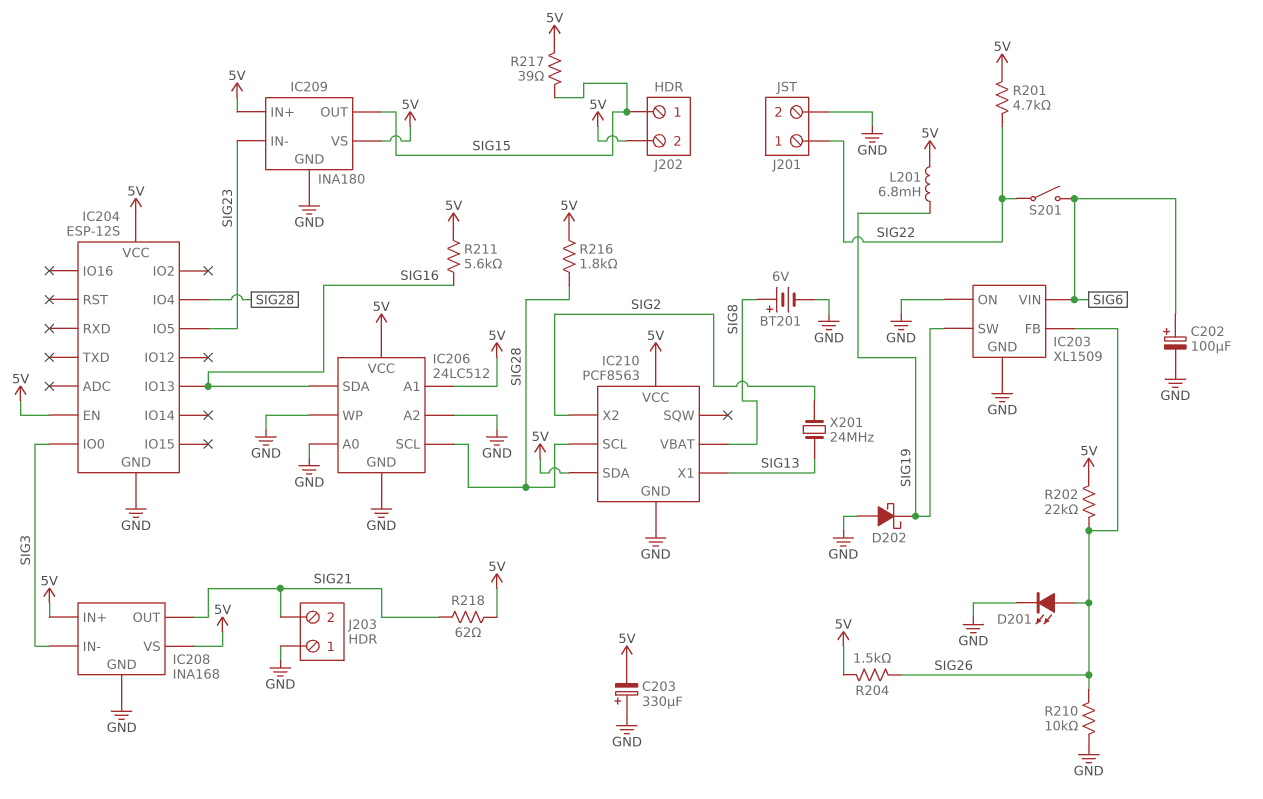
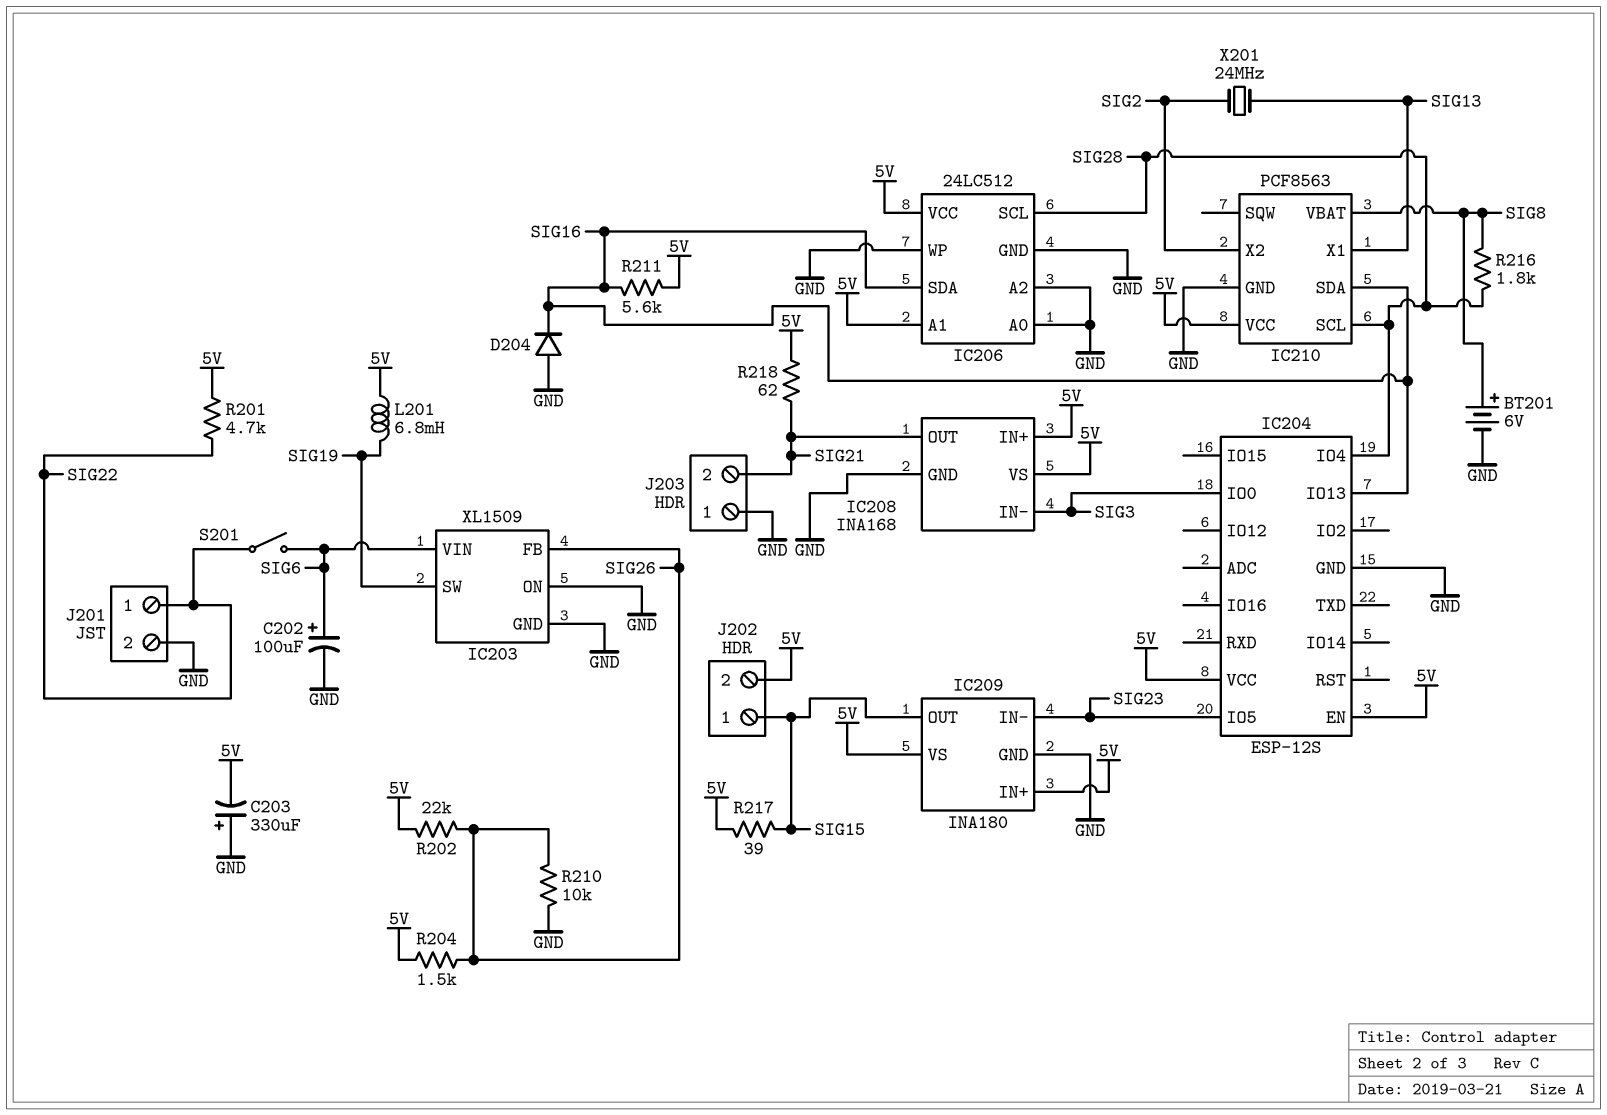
D201: LED (A SIG26, K GND) -> none
D202: schottky (A GND, K SIG19) -> none
D204: none -> diode (A GND, K SIG16)
IC210 pin SDA: 5V -> SIG16
R216: 1.8k (5V, SIG28) -> 1.8k (SIG8, SIG28)

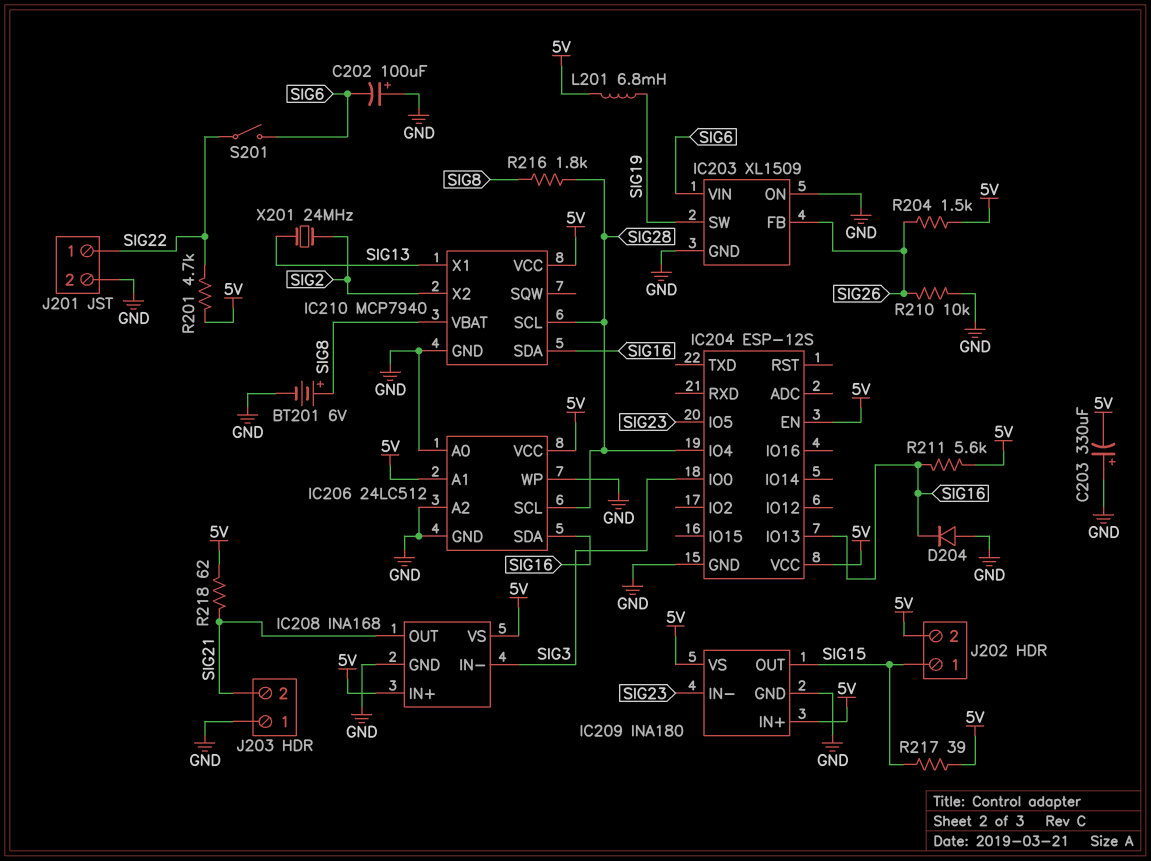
C202: 100uF (plus SIG6, minus GND) -> 100uF (plus GND, minus SIG6)
IC210: PCF8563 -> MCP7940
R202: 22k (5V, SIG26) -> none

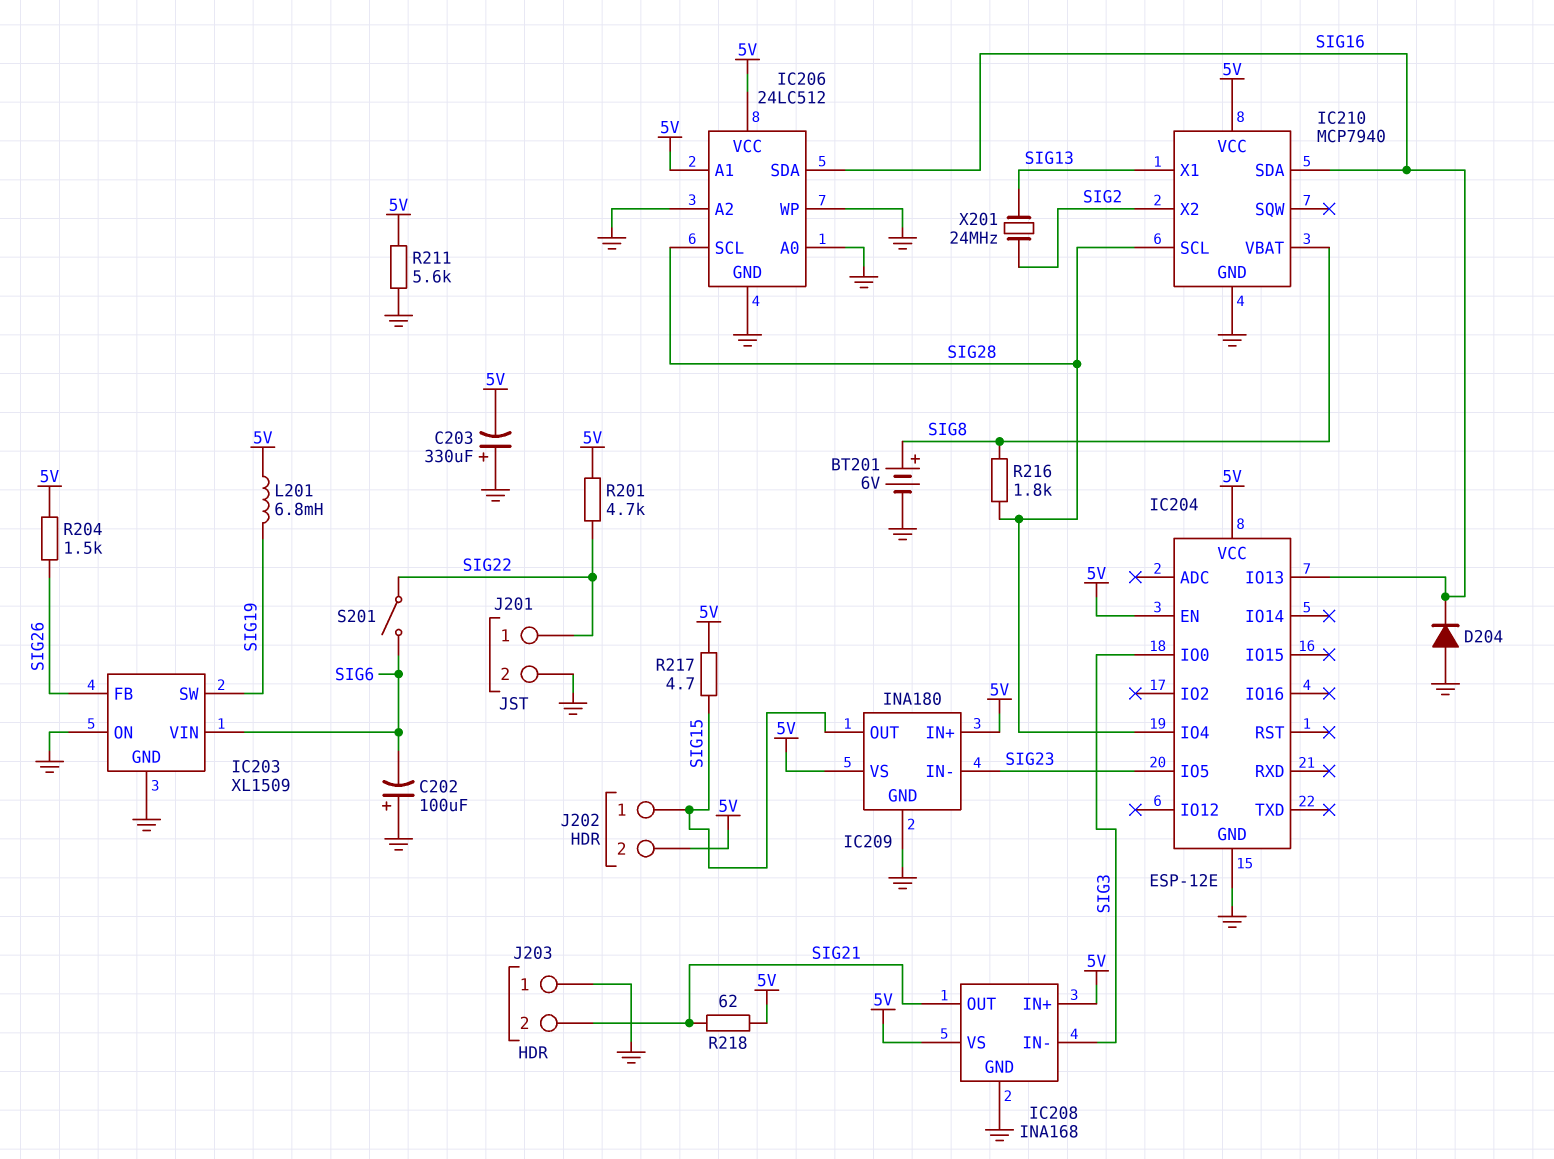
IC204: ESP-12S -> ESP-12E
R210: 10k (GND, SIG26) -> none
R211: 5.6k (5V, SIG16) -> 5.6k (5V, GND)
R217: 39 (5V, SIG15) -> 4.7 (5V, SIG15)

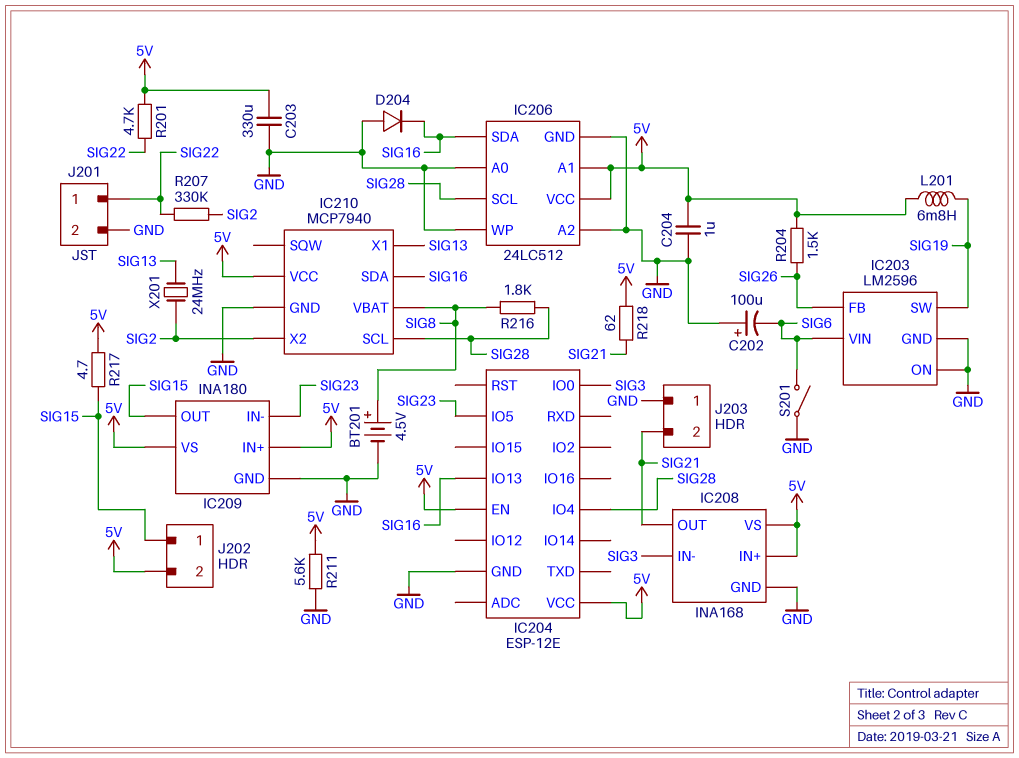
BT201: 6V (plus SIG8, minus GND) -> 4.5V (plus SIG8, minus GND)
C203: 330uF (plus GND, minus 5V) -> 330uF (5V, GND)
C204: none -> 1uF (5V, GND)
IC203: XL1509 -> LM2596
R207: none -> 330k (SIG2, SIG22)
S201: switch (SIG6, SIG22) -> switch (GND, SIG6)

